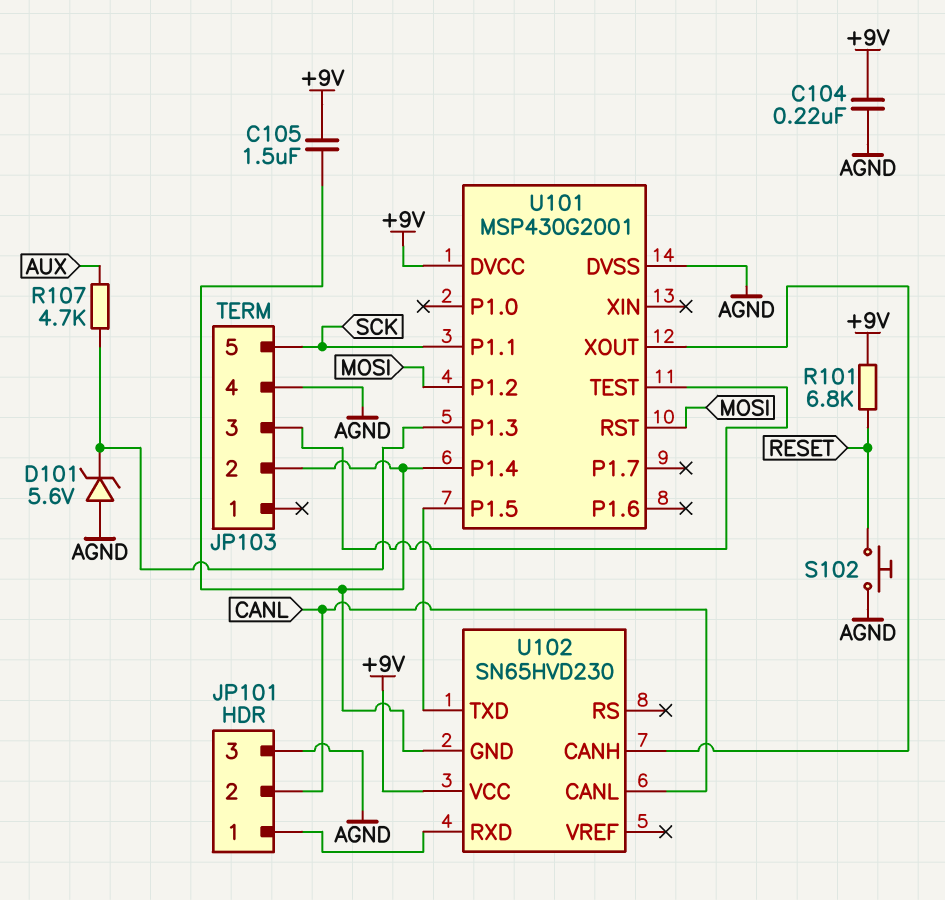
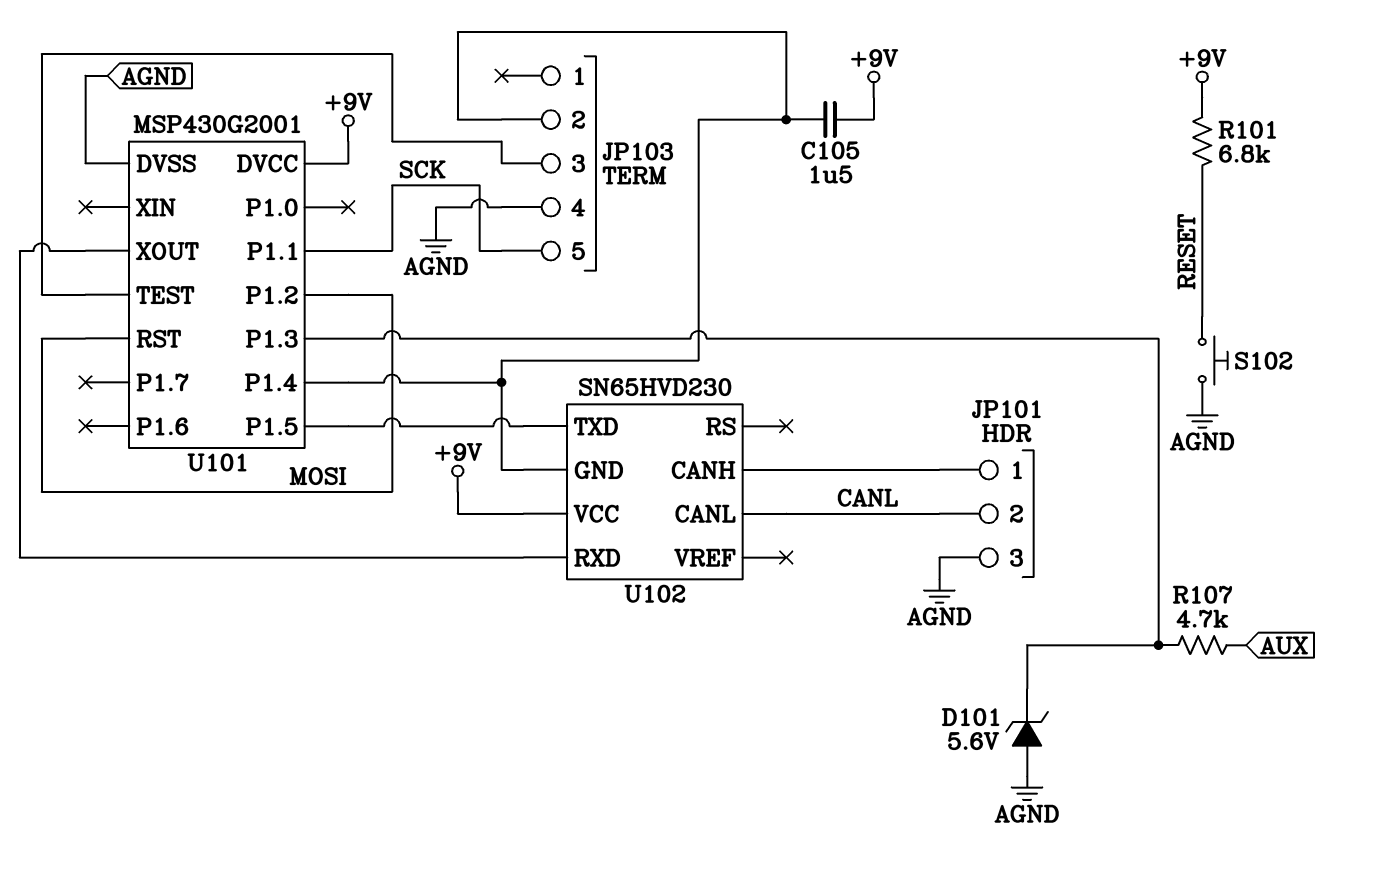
C104: 220nF (+9V, AGND) -> none
U102 pin CANH: U101/XOUT -> JP101/1
U102 pin RXD: JP101/1 -> U101/XOUT

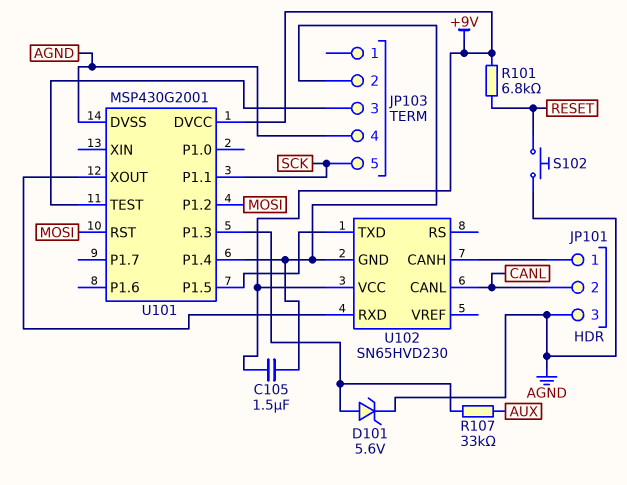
D101: zener 5.6V (A AGND, K U101/P1.3) -> zener 5.6V (A U101/P1.3, K AGND)
R107: 4.7k (AUX, U101/P1.3) -> 33k (AUX, U101/P1.3)

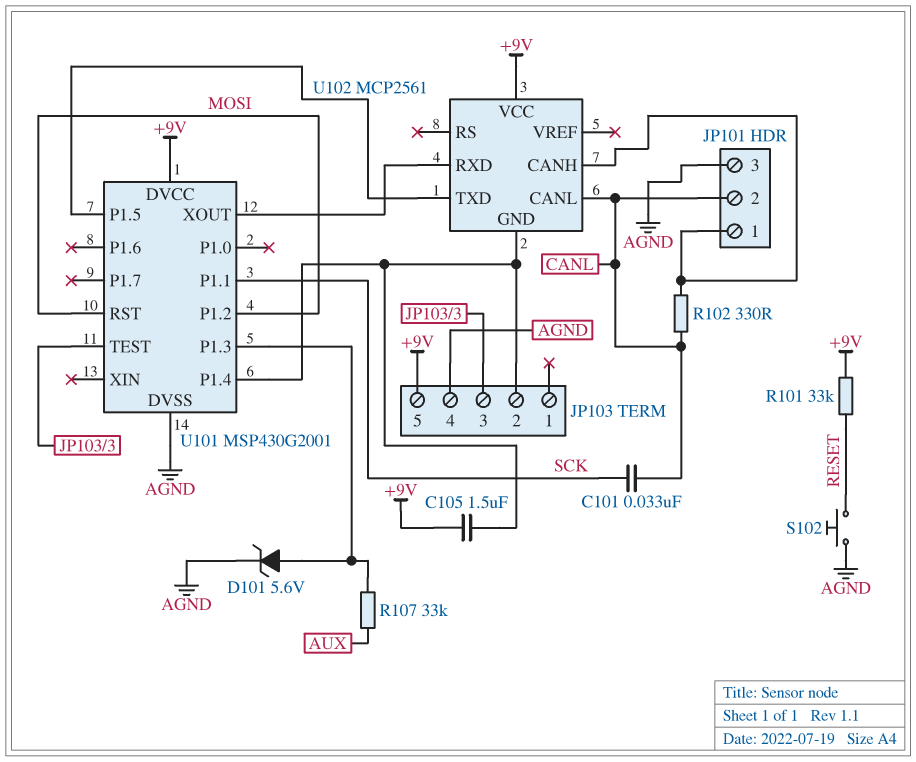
C101: none -> 33nF (CANL, SCK)
JP103 pin 5: SCK -> +9V
R101: 6.8k (+9V, RESET) -> 33k (+9V, RESET)
R102: none -> 330 (CANL, JP101/1)
U102: SN65HVD230 -> MCP2561

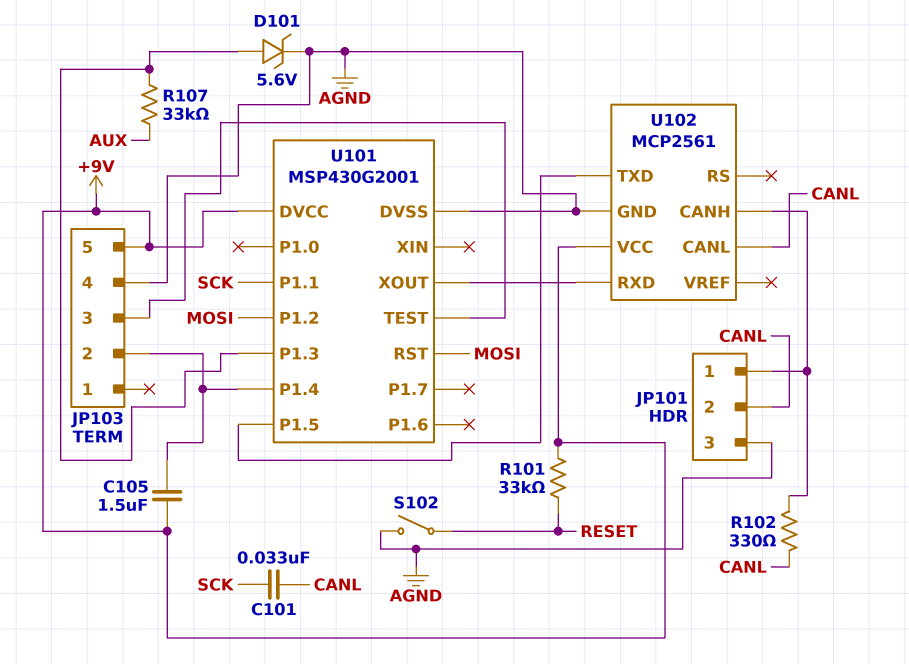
S102: button (AGND, RESET) -> switch (AGND, RESET)
U102 pin GND: JP103/2 -> AGND

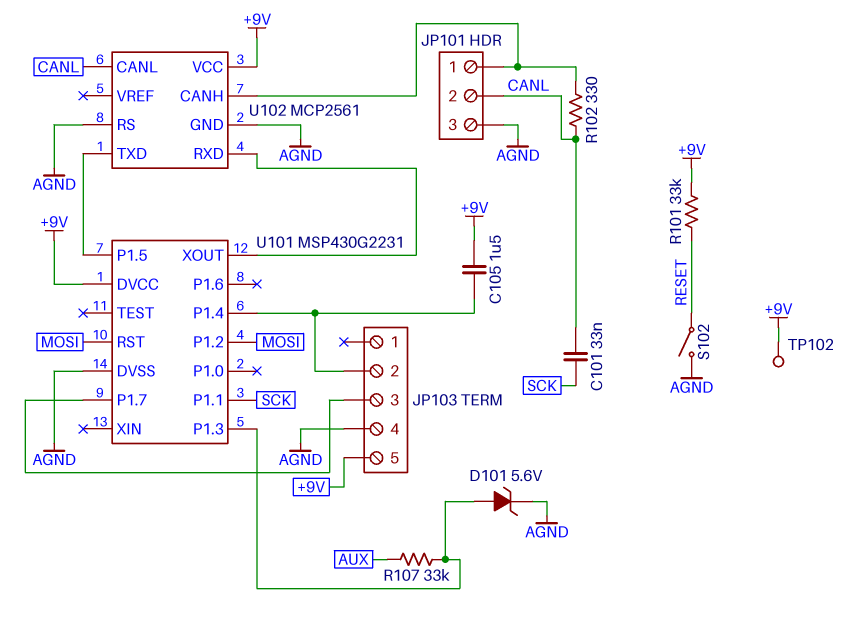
TP102: none -> test point (+9V)
U101: MSP430G2001 -> MSP430G2231
U101 pin P1.7: none -> JP103/3
U101 pin TEST: JP103/3 -> none
U102 pin RS: none -> AGND

